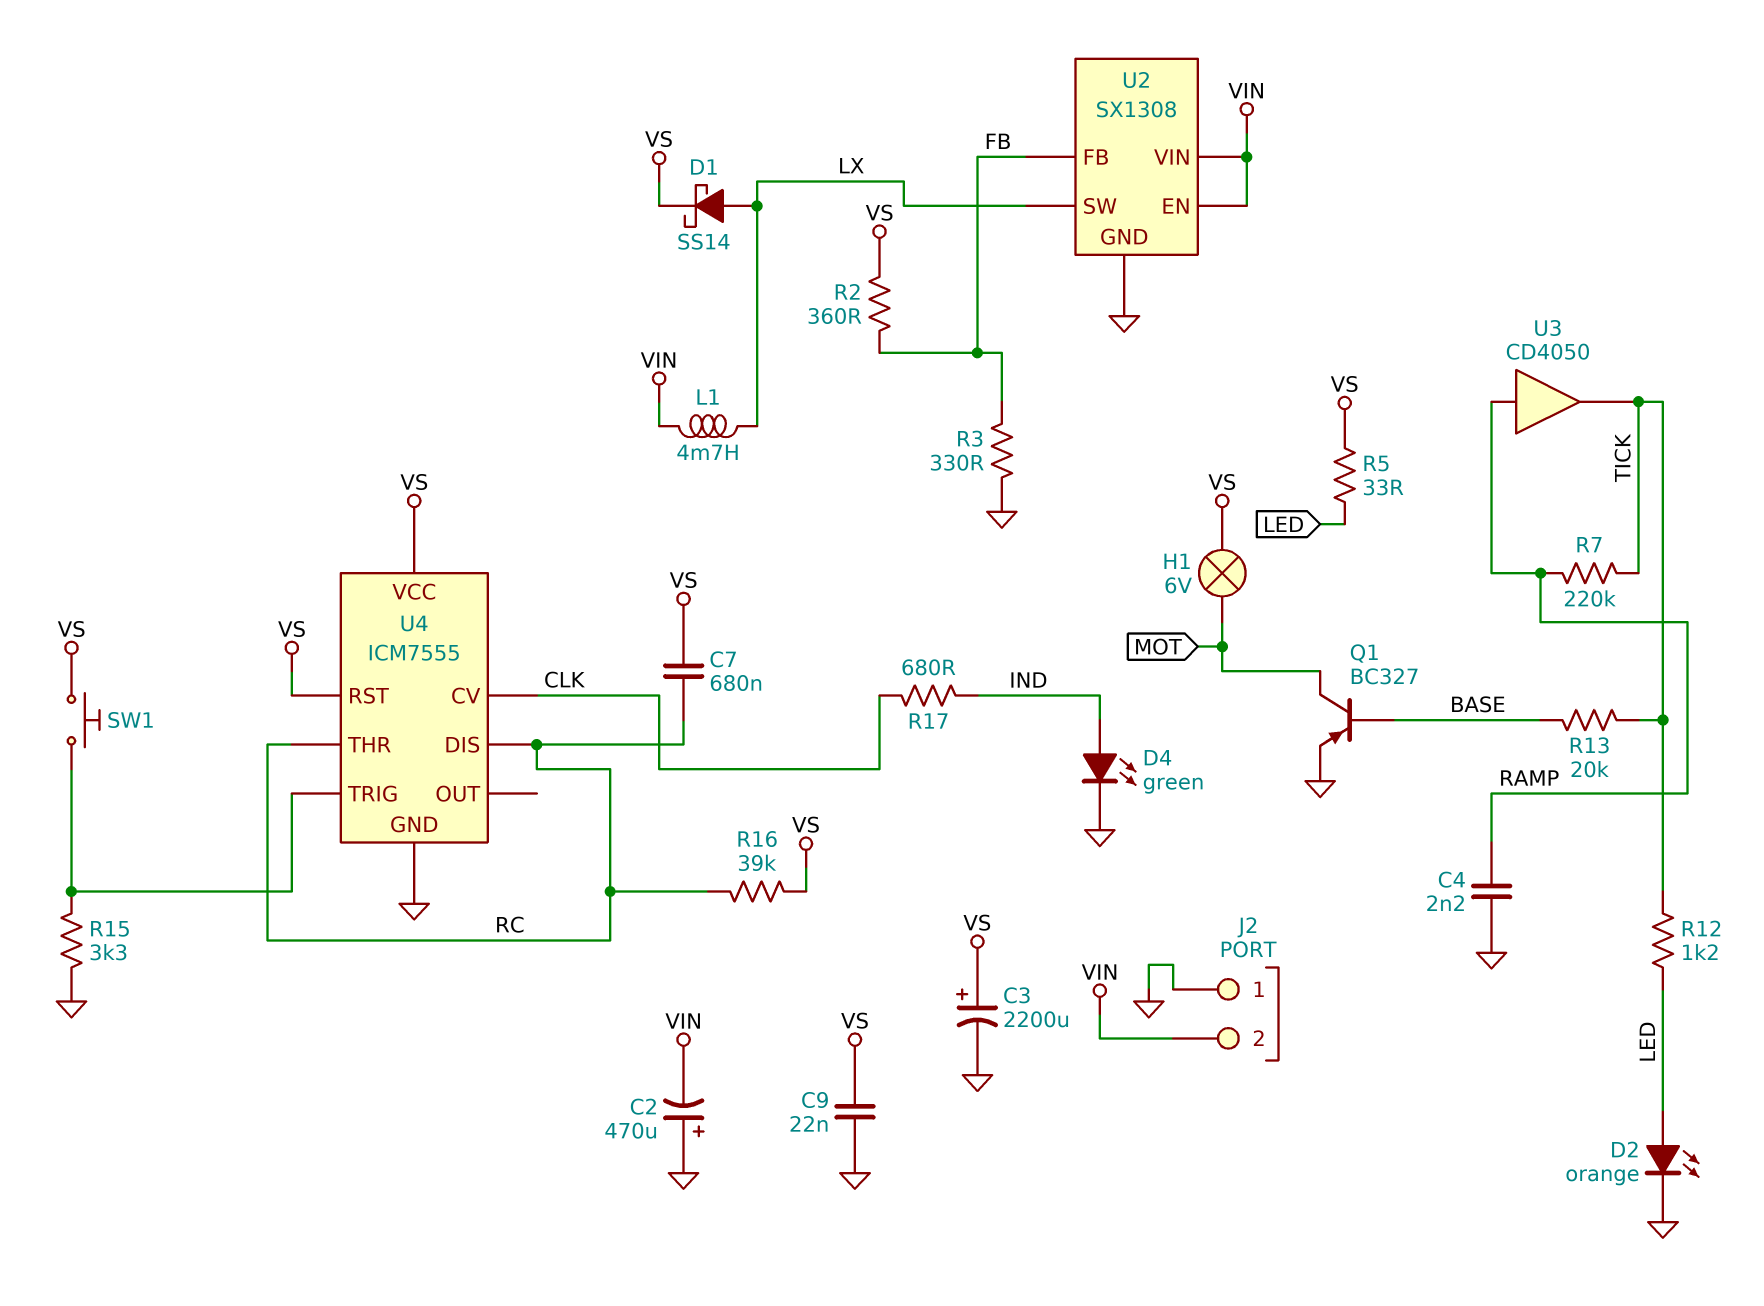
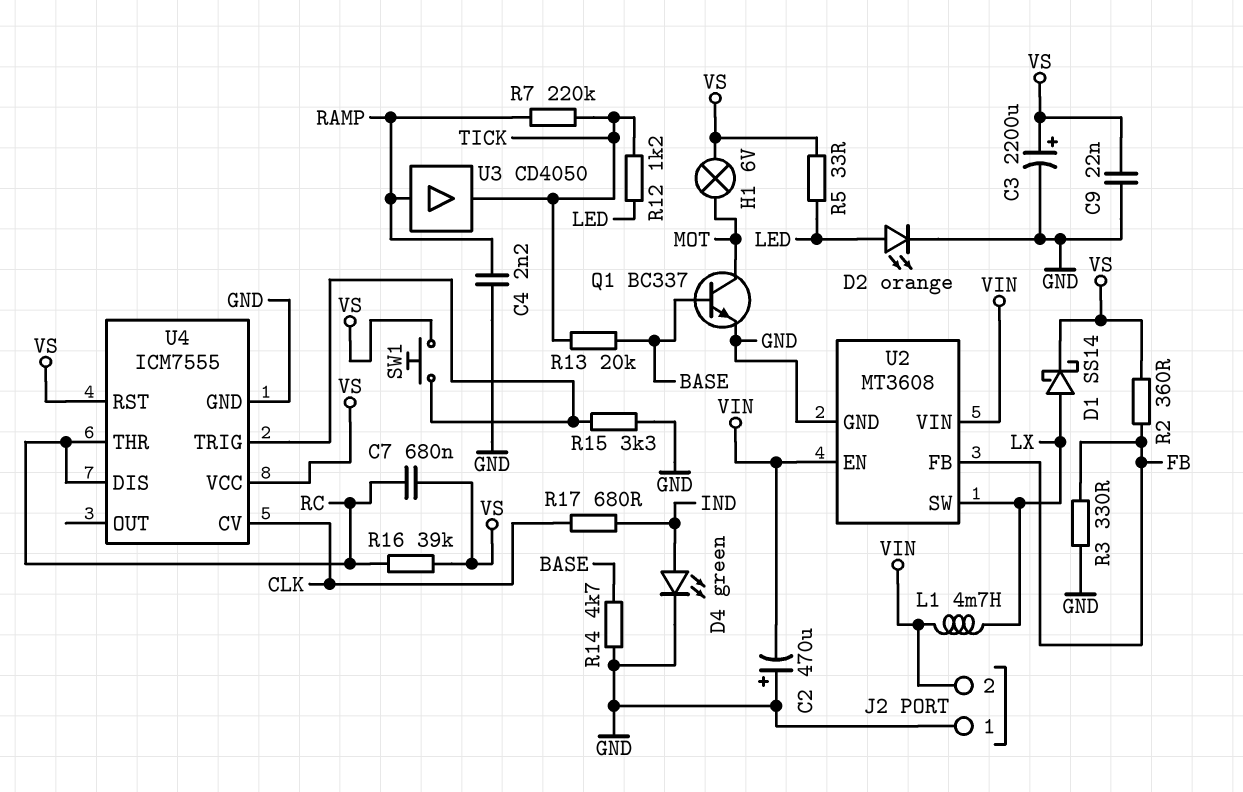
Q1: PNP BC327 (B BASE, C MOT, E GND) -> NPN BC337 (B BASE, C MOT, E GND)
R14: none -> 4.7k (BASE, GND)
U2: SX1308 -> MT3608

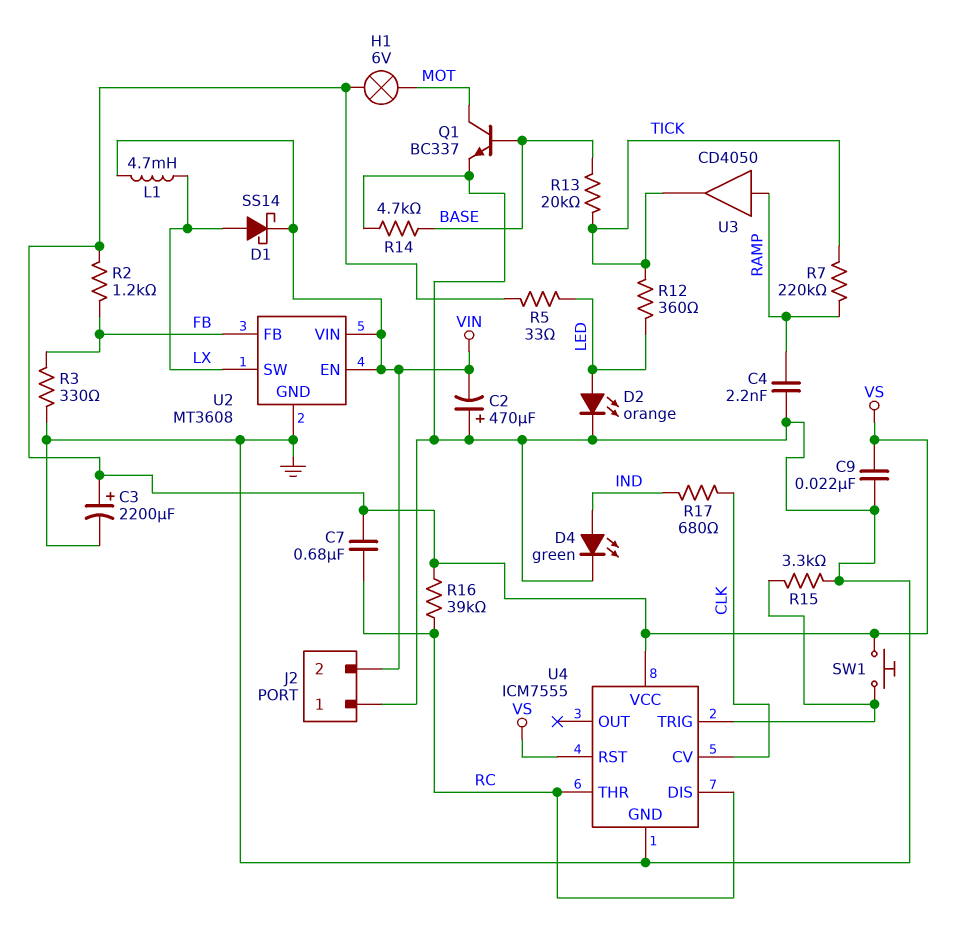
D1: schottky SS14 (A LX, K VS) -> schottky SS14 (A LX, K VIN)
R2: 360 (FB, VS) -> 1.2k (FB, VS)
R12: 1.2k (LED, TICK) -> 360 (LED, TICK)

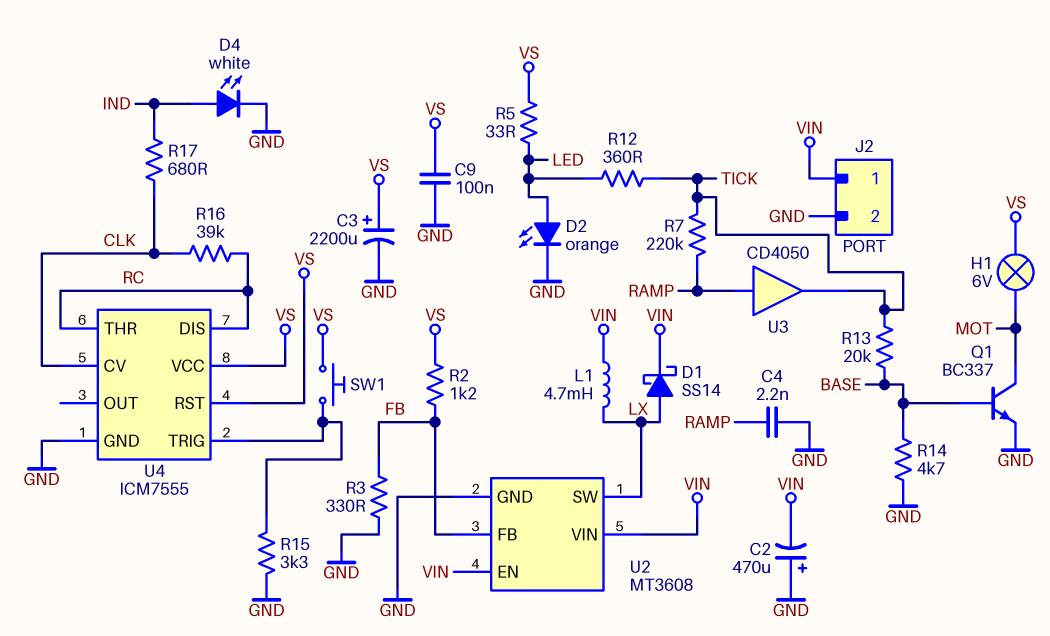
C7: 680nF (RC, VS) -> none
C9: 22nF (GND, VS) -> 100nF (GND, VS)
D4: LED green (A IND, K GND) -> LED white (A IND, K GND)
J2 pin 1: GND -> VIN
J2 pin 2: VIN -> GND
R16: 39k (RC, VS) -> 39k (CLK, RC)

